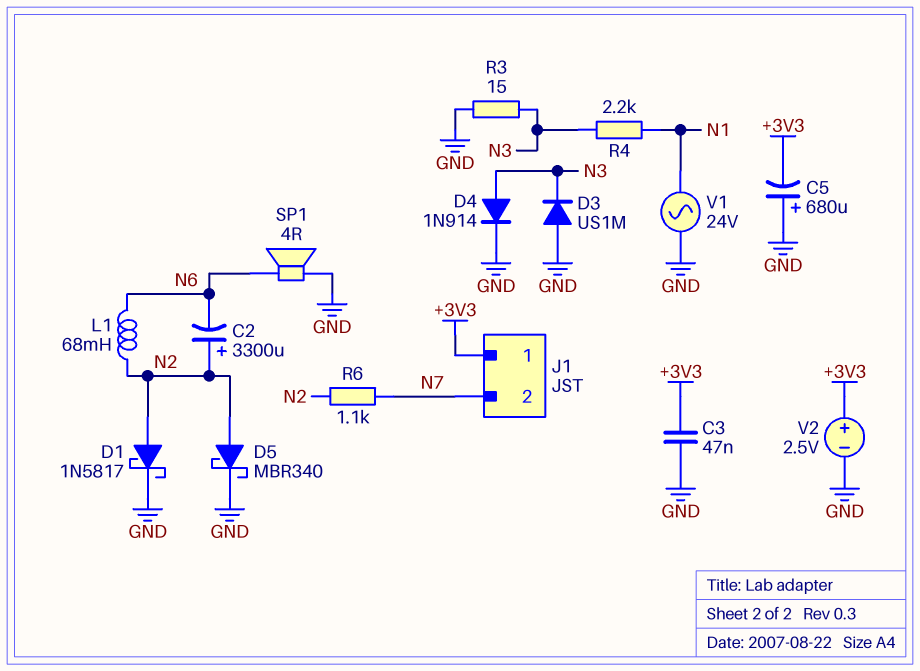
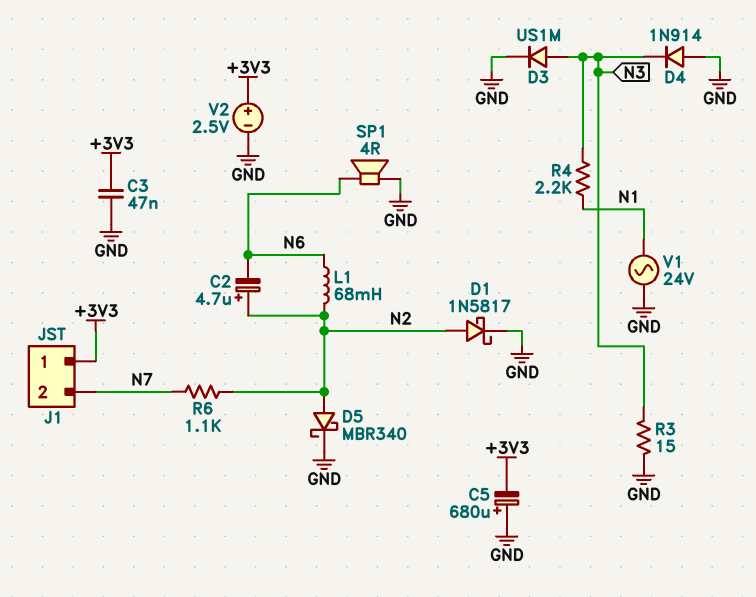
C2: 3300uF (plus N2, minus N6) -> 4.7uF (plus N2, minus N6)
D3: diode US1M (A GND, K N3) -> diode US1M (A N3, K GND)
D4: diode 1N914 (A N3, K GND) -> diode 1N914 (A GND, K N3)

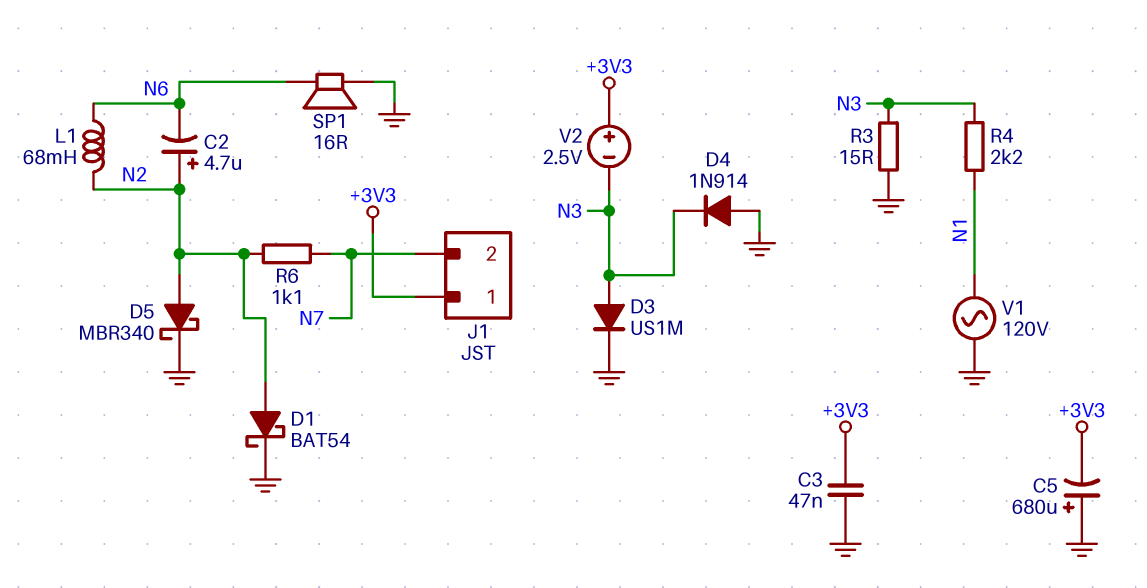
D1: schottky 1N5817 (A N2, K GND) -> schottky BAT54 (A N2, K GND)
SP1: speaker 4R (GND, N6) -> speaker 16R (GND, N6)
V1: AC 24V (GND, N1) -> AC 120V (GND, N1)
V2: 2.5V (plus +3V3, minus GND) -> 2.5V (plus +3V3, minus N3)

